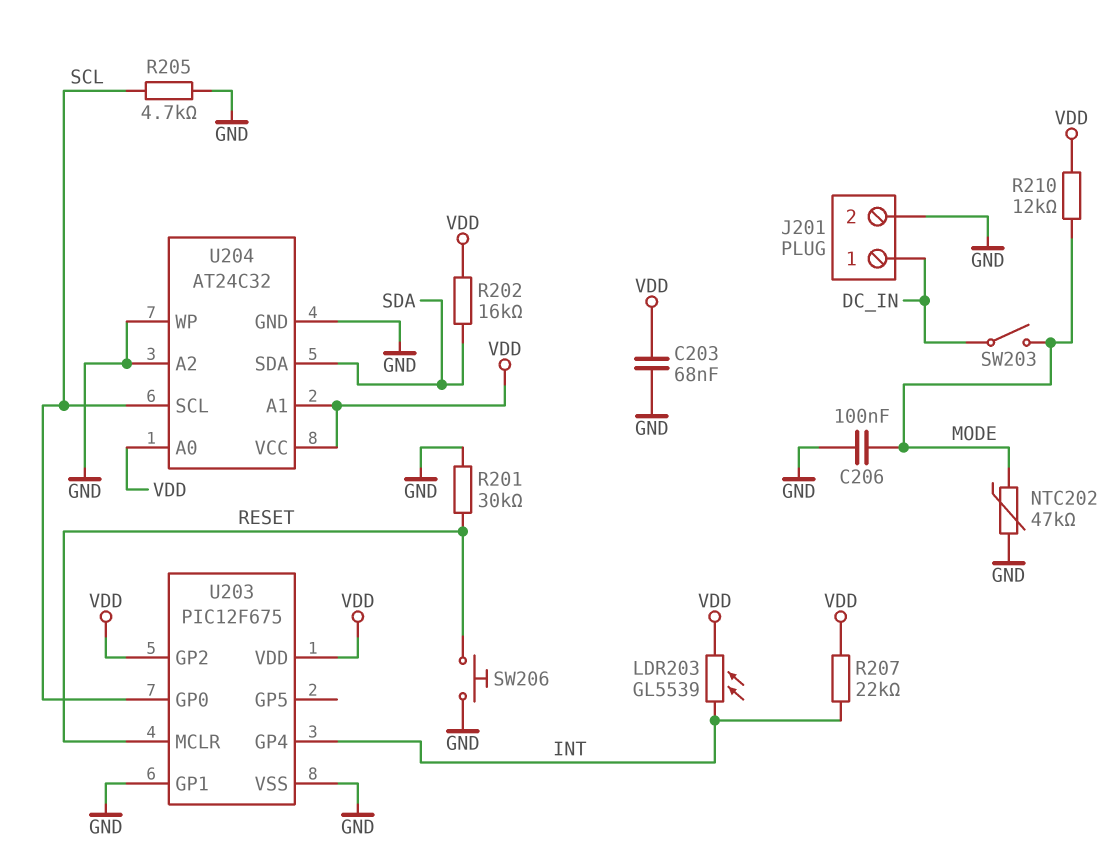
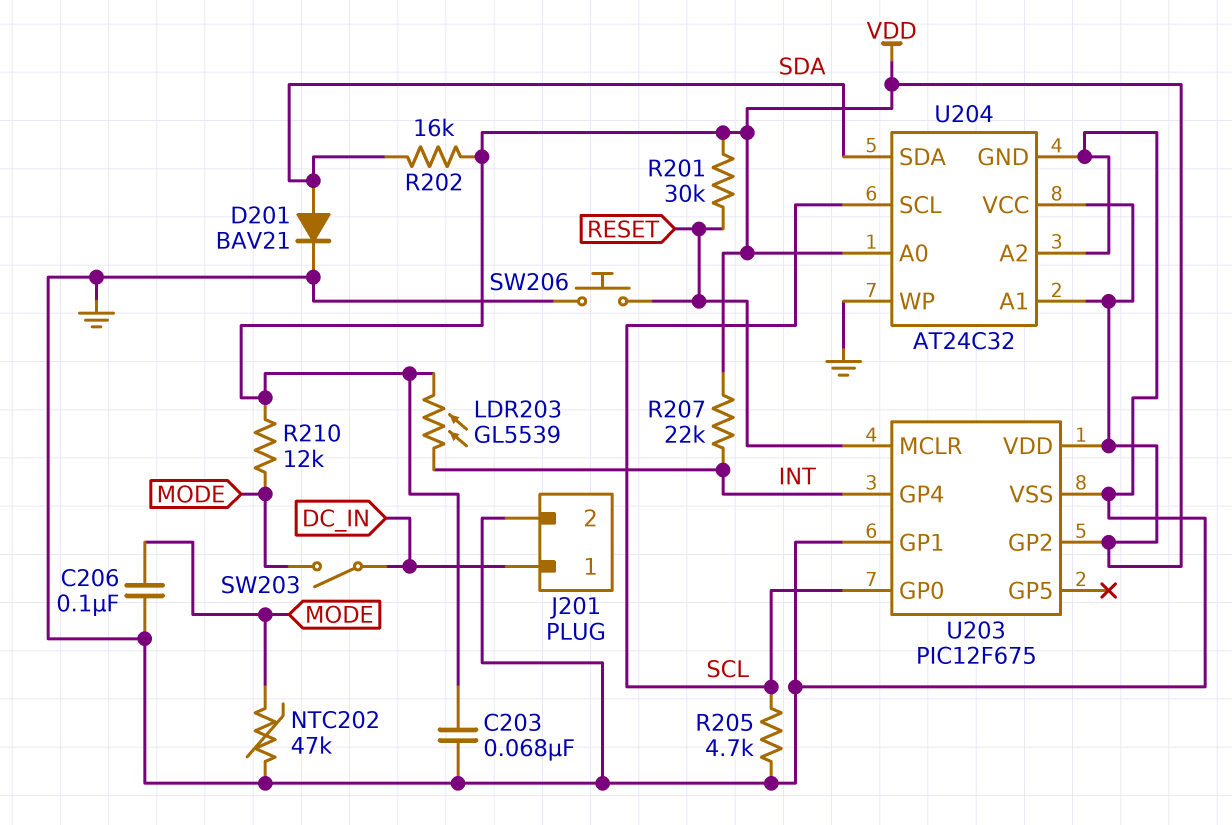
D201: none -> diode BAV21 (A SDA, K GND)
R201: 30k (GND, RESET) -> 30k (RESET, VDD)

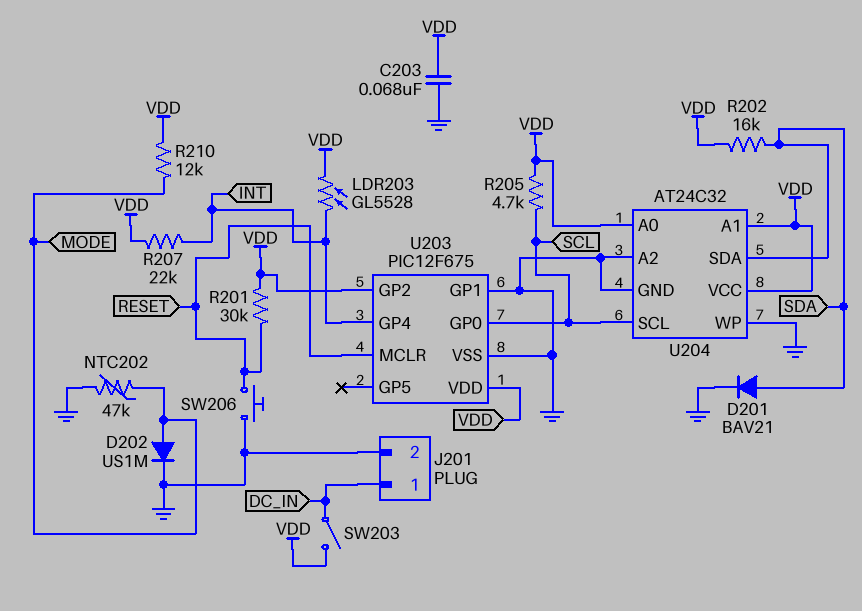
C206: 100nF (GND, MODE) -> none
D202: none -> diode US1M (A MODE, K GND)
LDR203: GL5539 (INT, VDD) -> GL5528 (INT, VDD)
R205: 4.7k (GND, SCL) -> 4.7k (SCL, VDD)
SW203: switch (DC_IN, MODE) -> switch (DC_IN, VDD)

